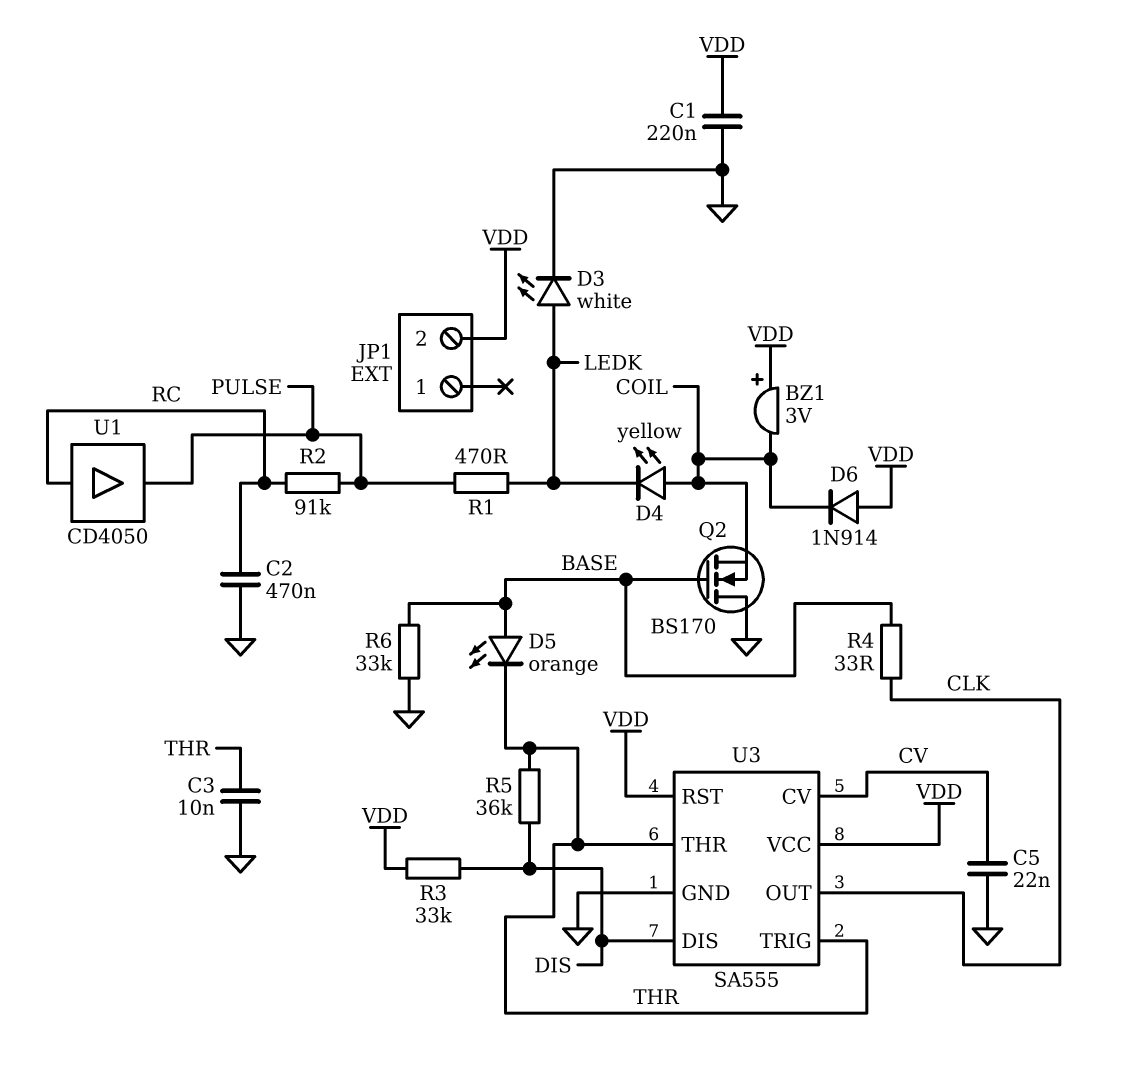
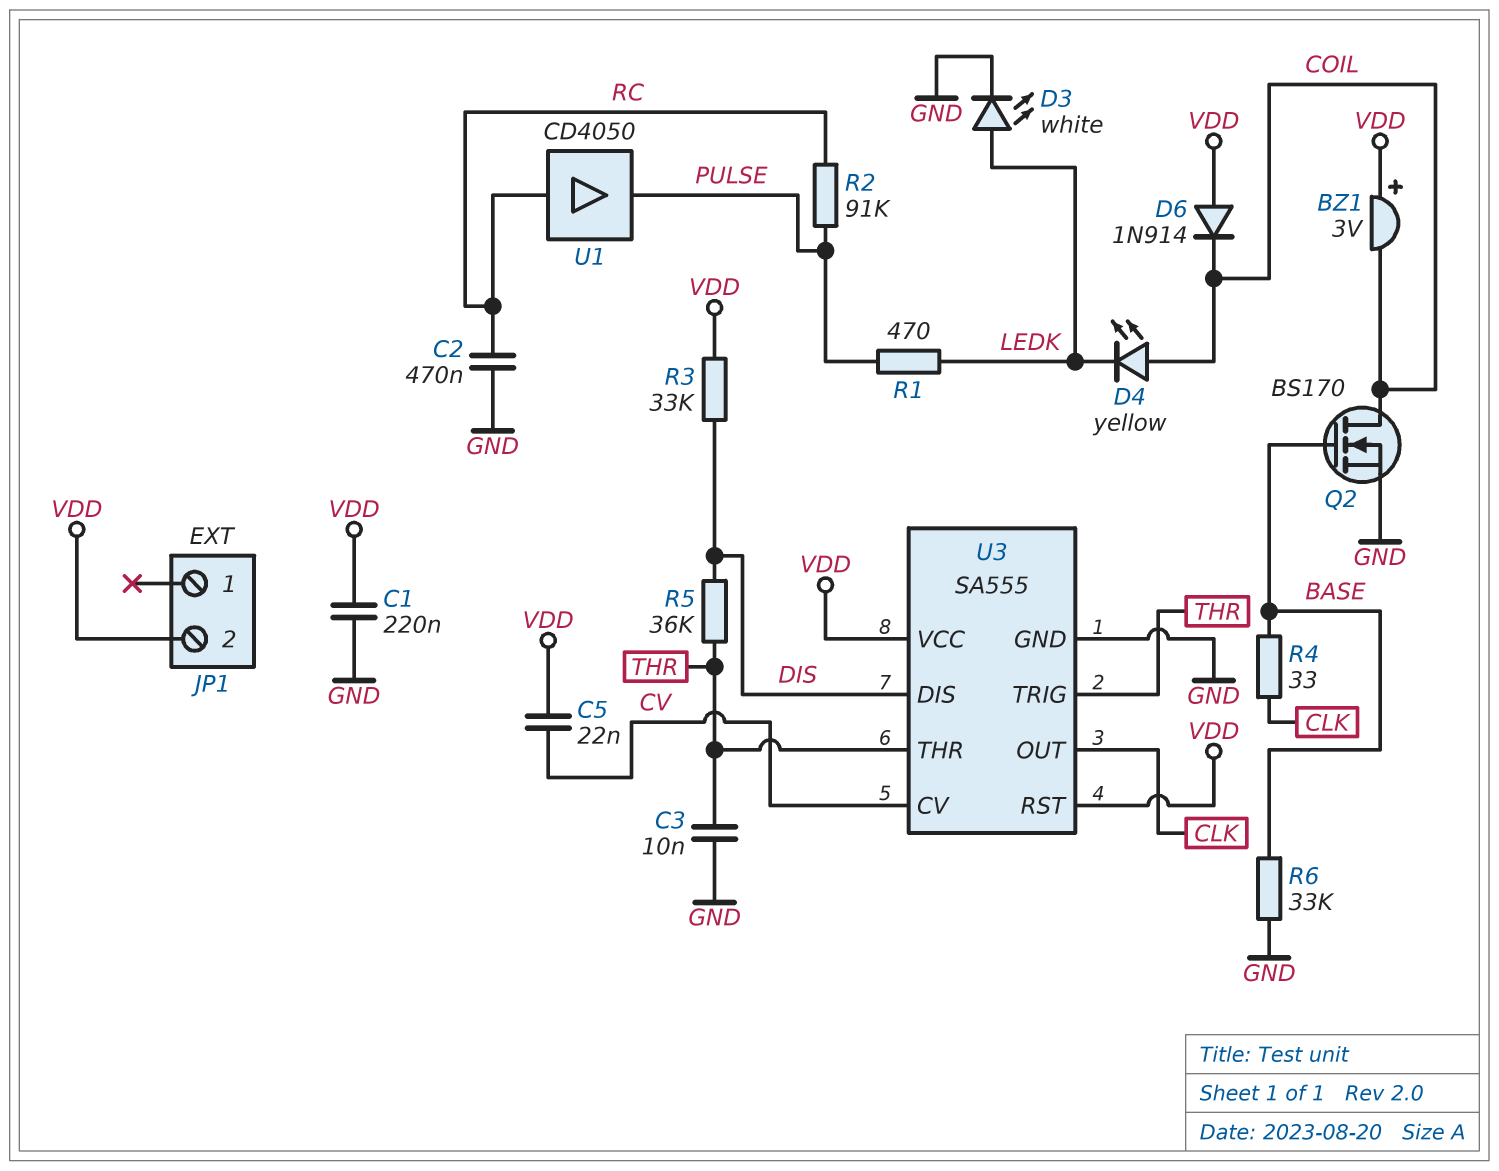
C5: 22nF (CV, GND) -> 22nF (CV, VDD)
D5: LED orange (A BASE, K THR) -> none
Q2: NMOS BS170 (G BASE, D GND, S COIL) -> NMOS BS170 (G BASE, D COIL, S GND)

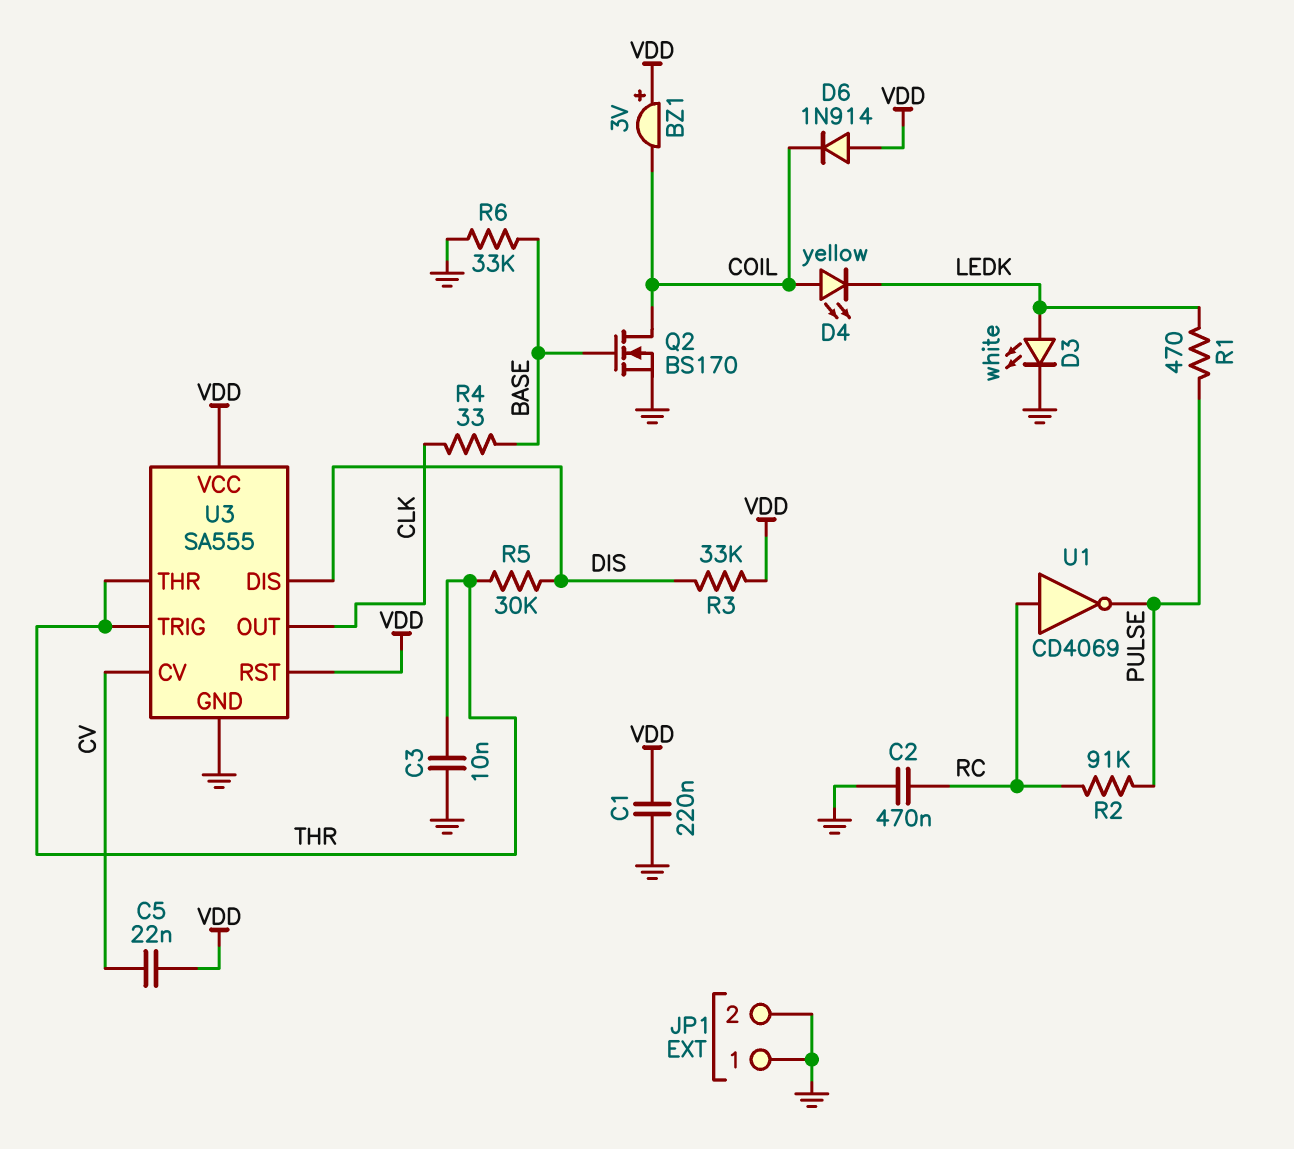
JP1 pin 1: none -> GND
JP1 pin 2: VDD -> GND
R5: 36k (DIS, THR) -> 30k (DIS, THR)
U1: buffer CD4050 (in RC, out PULSE) -> NOT CD4069 (in RC, out PULSE)

